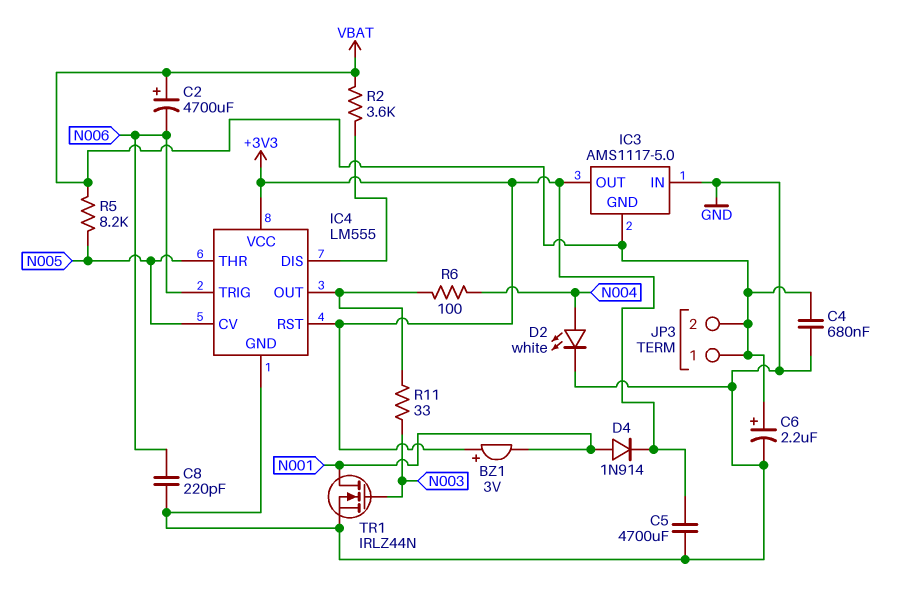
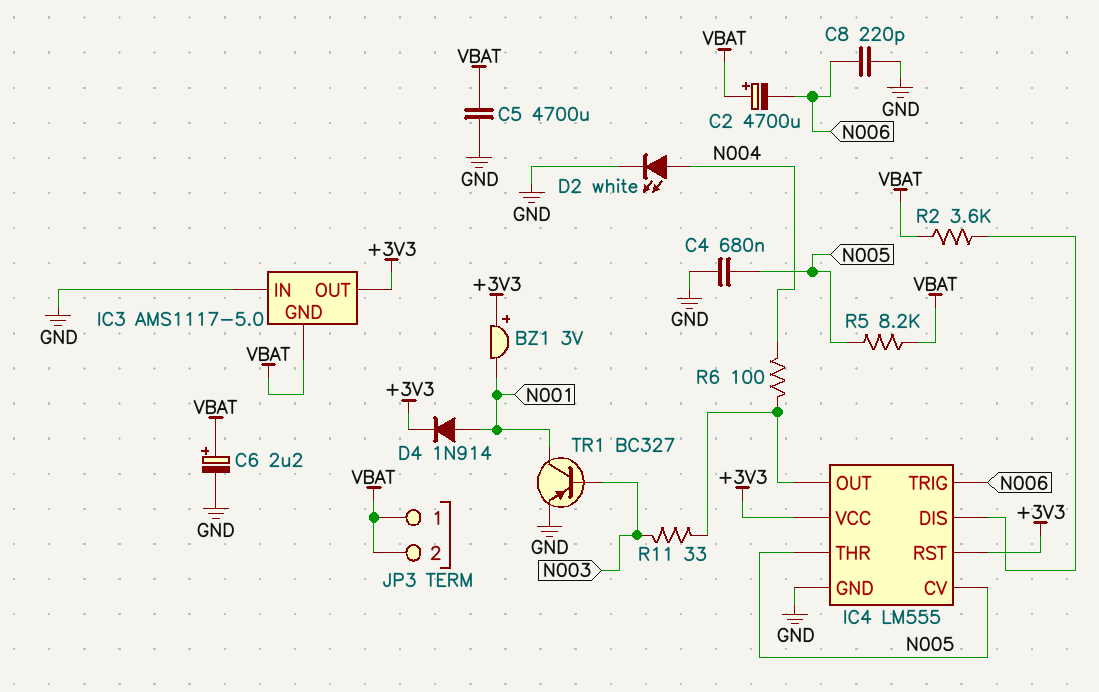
C4: 680nF (GND, VBAT) -> 680nF (GND, N005)
C5: 4700uF (+3V3, GND) -> 4700uF (GND, VBAT)
TR1: NMOS IRLZ44N (G N003, D N001, S GND) -> PNP BC327 (B N003, C N001, E GND)

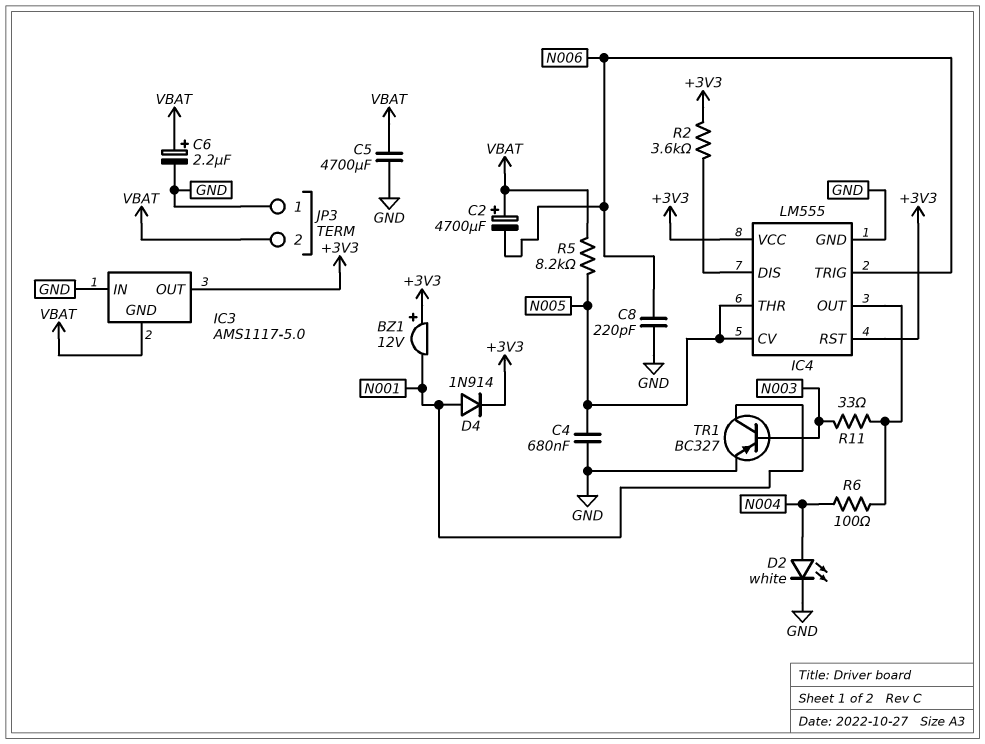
BZ1: buzzer 3V (plus +3V3, minus N001) -> buzzer 12V (plus +3V3, minus N001)
JP3 pin 1: VBAT -> GND
R2: 3.6k (IC4/DIS, VBAT) -> 3.6k (+3V3, IC4/DIS)

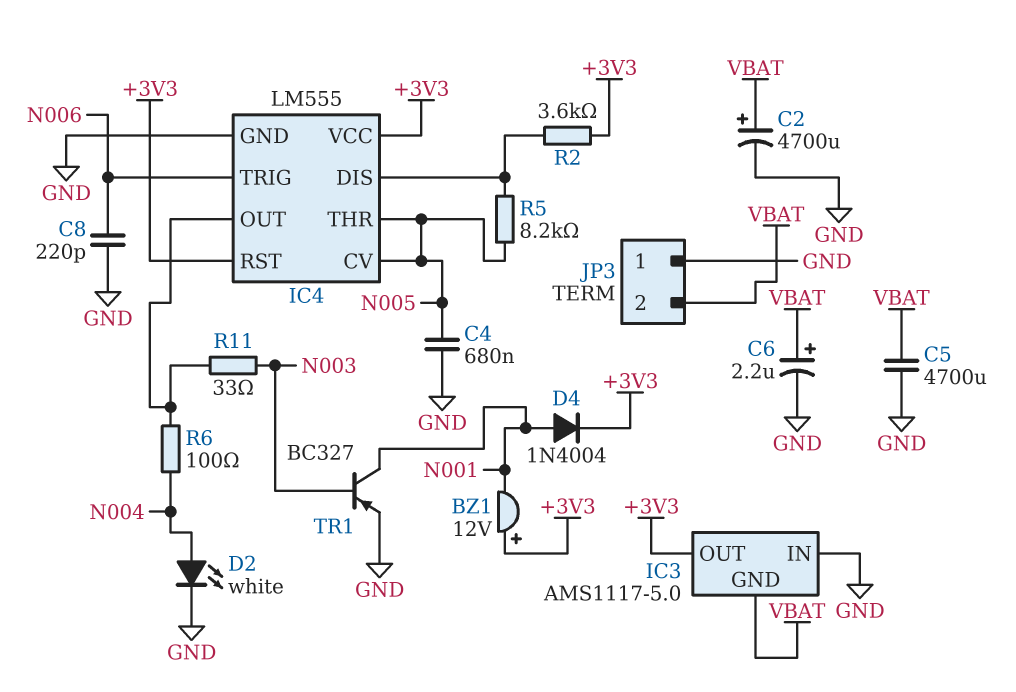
C2: 4700uF (plus VBAT, minus N006) -> 4700uF (plus VBAT, minus GND)
D4: diode 1N914 (A N001, K +3V3) -> diode 1N4004 (A N001, K +3V3)
R5: 8.2k (N005, VBAT) -> 8.2k (IC4/DIS, N005)

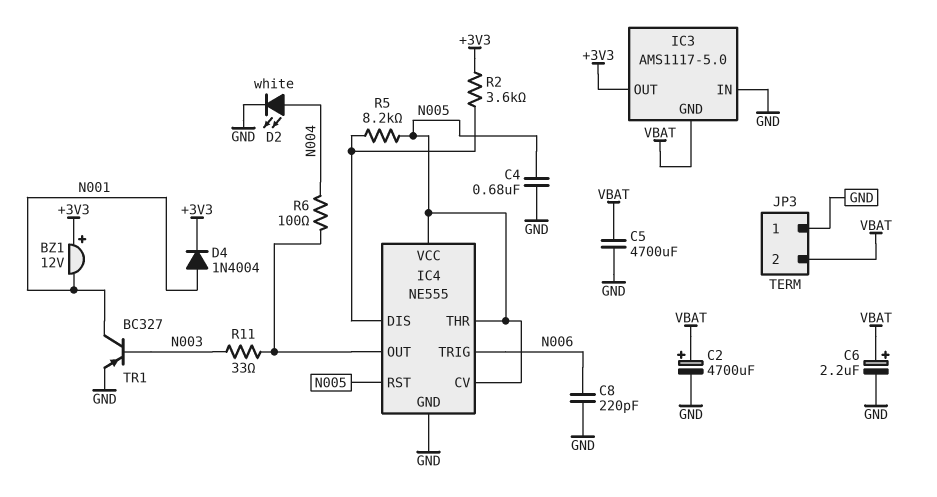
IC4: LM555 -> NE555
IC4 pin RST: +3V3 -> N005
IC4 pin VCC: +3V3 -> N005

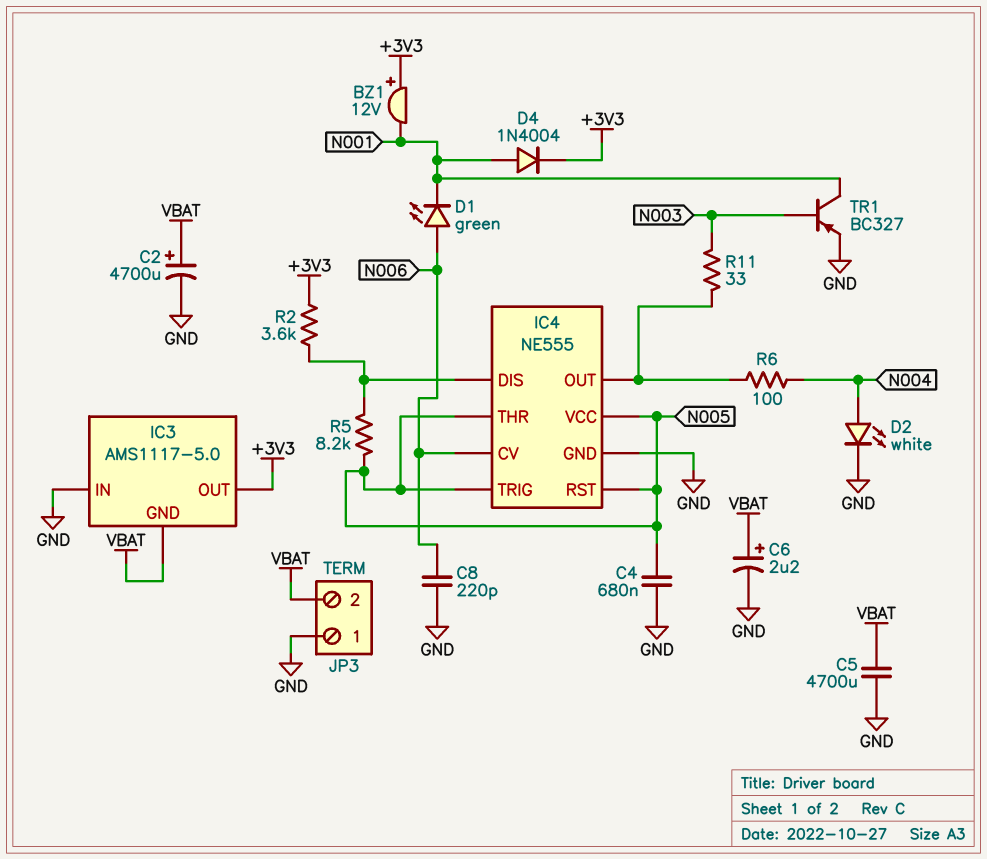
D1: none -> LED green (A N006, K N001)
IC4 pin CV: N005 -> N006
IC4 pin TRIG: N006 -> N005

